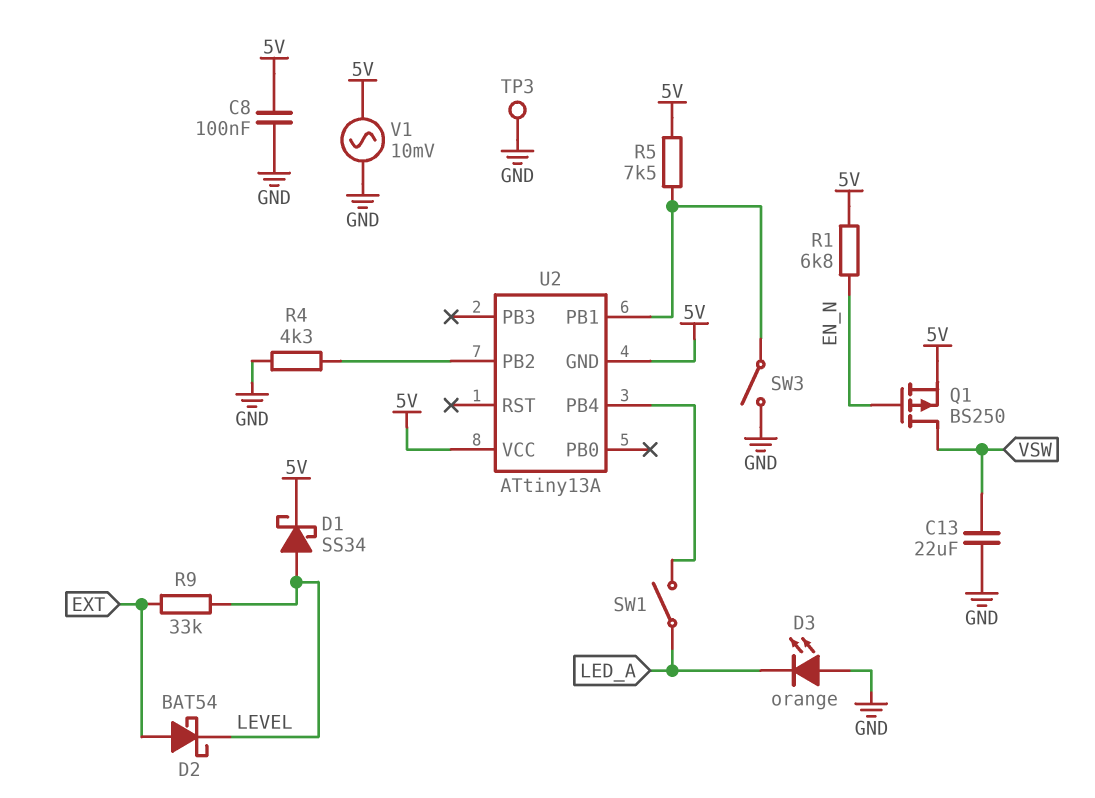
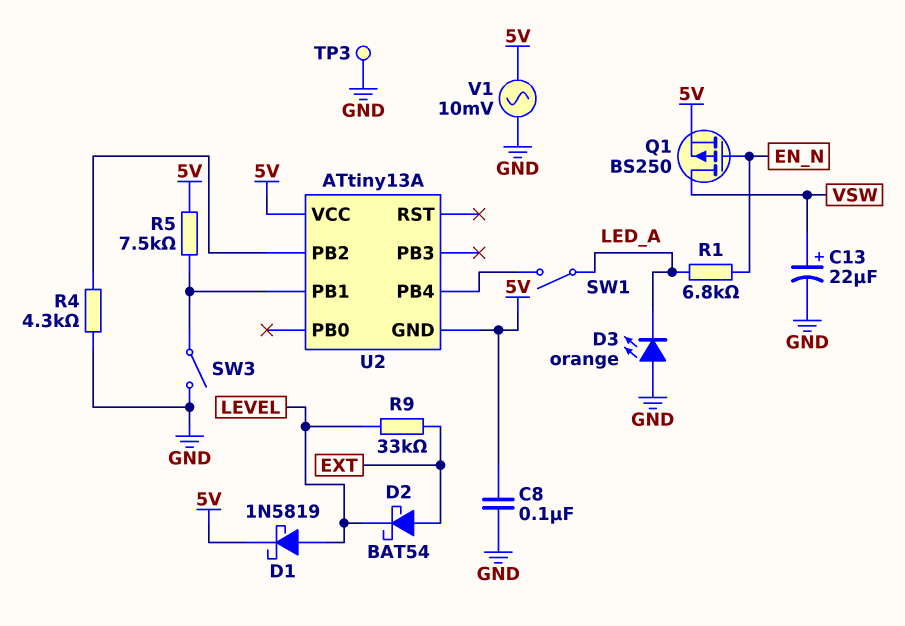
C13: 22uF (GND, VSW) -> 22uF (plus VSW, minus GND)
D1: schottky SS34 (A LEVEL, K 5V) -> schottky 1N5819 (A LEVEL, K 5V)
R1: 6.8k (5V, EN_N) -> 6.8k (EN_N, LED_A)

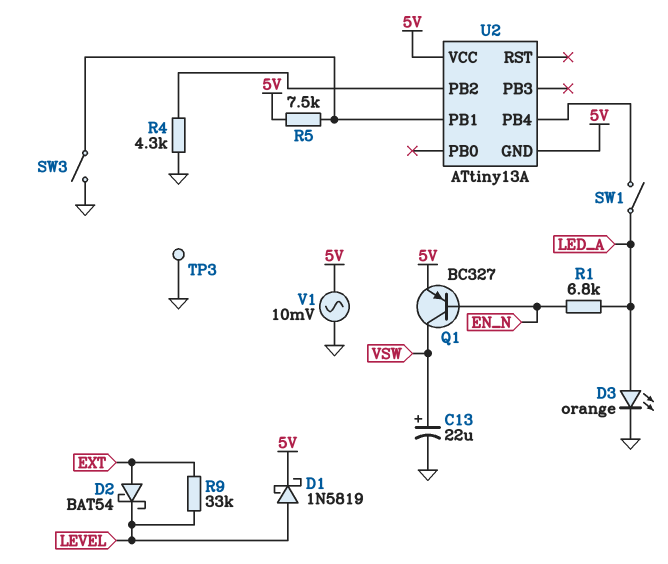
C8: 100nF (5V, GND) -> none
D3: LED orange (A GND, K LED_A) -> LED orange (A LED_A, K GND)
Q1: PMOS BS250 (G EN_N, D VSW, S 5V) -> PNP BC327 (B EN_N, C VSW, E 5V)

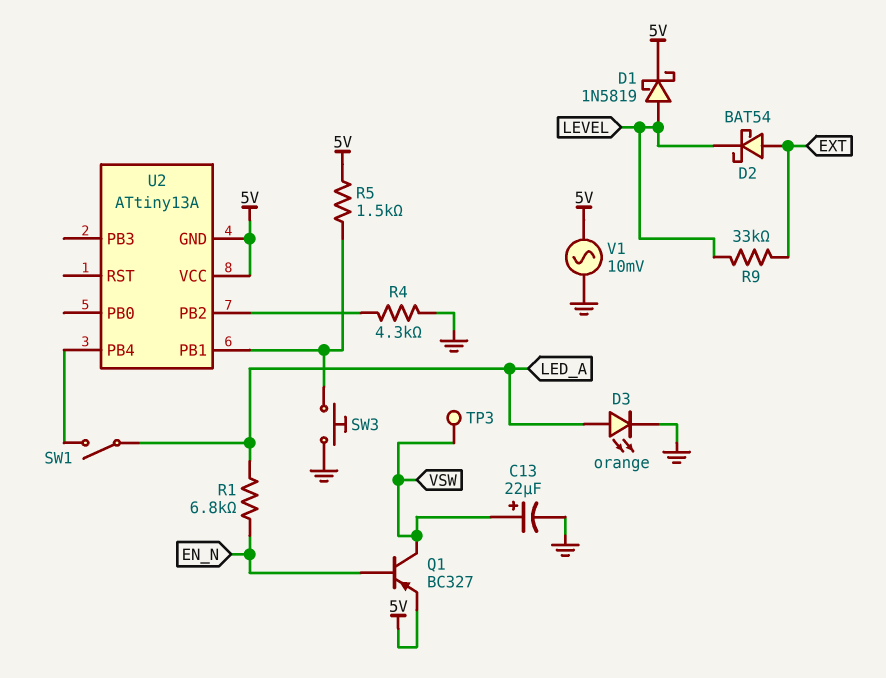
R5: 7.5k (5V, U2/PB1) -> 1.5k (5V, U2/PB1)
SW3: switch (GND, U2/PB1) -> button (GND, U2/PB1)
TP3: test point (GND) -> test point (VSW)

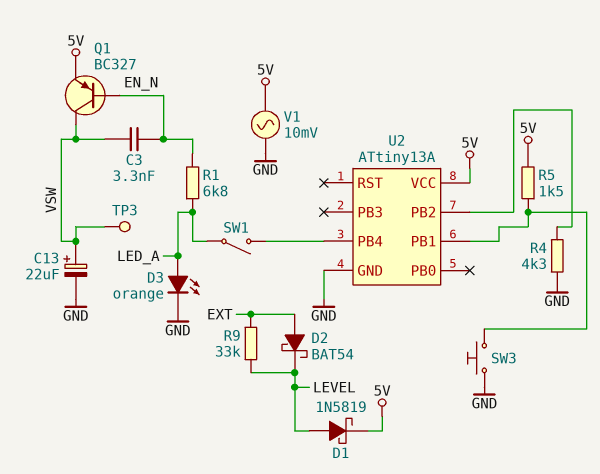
C3: none -> 3.3nF (EN_N, VSW)
U2 pin GND: 5V -> GND

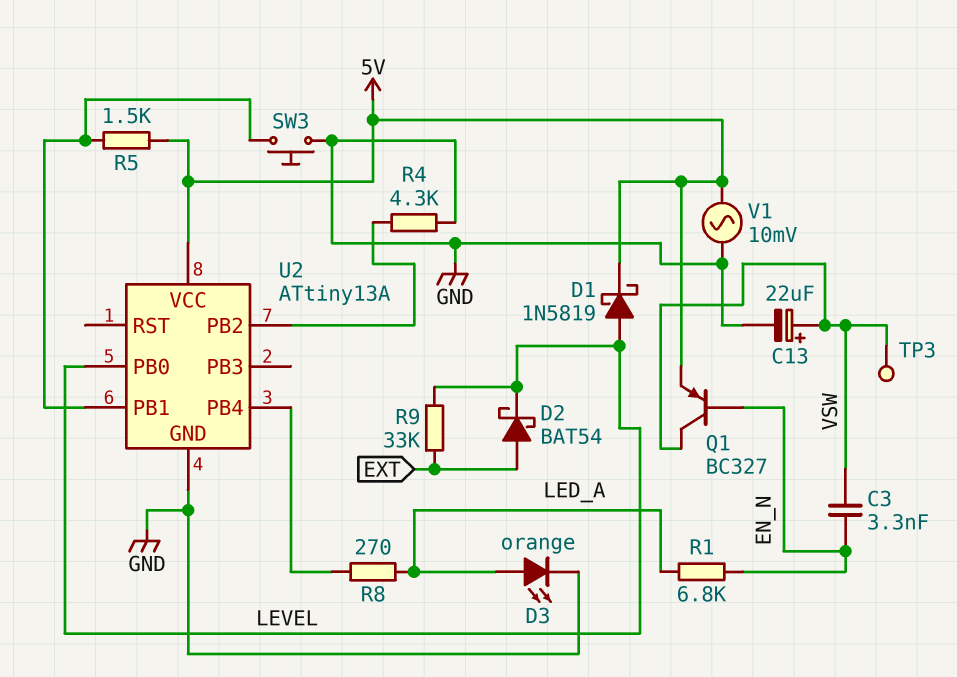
R8: none -> 270 (LED_A, U2/PB4)
SW1: switch (LED_A, U2/PB4) -> none
U2 pin PB0: none -> LEVEL

